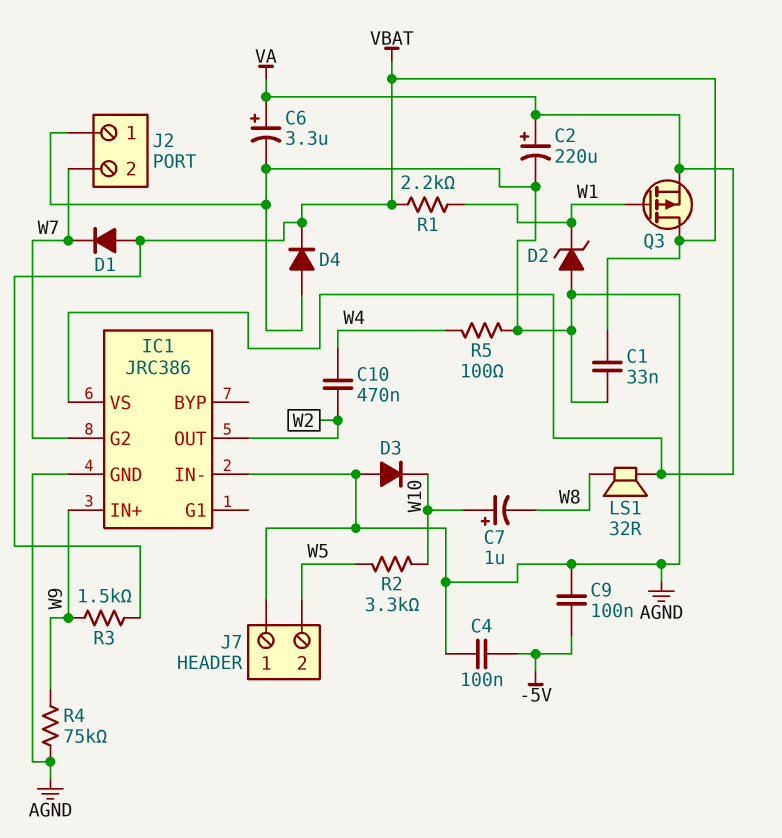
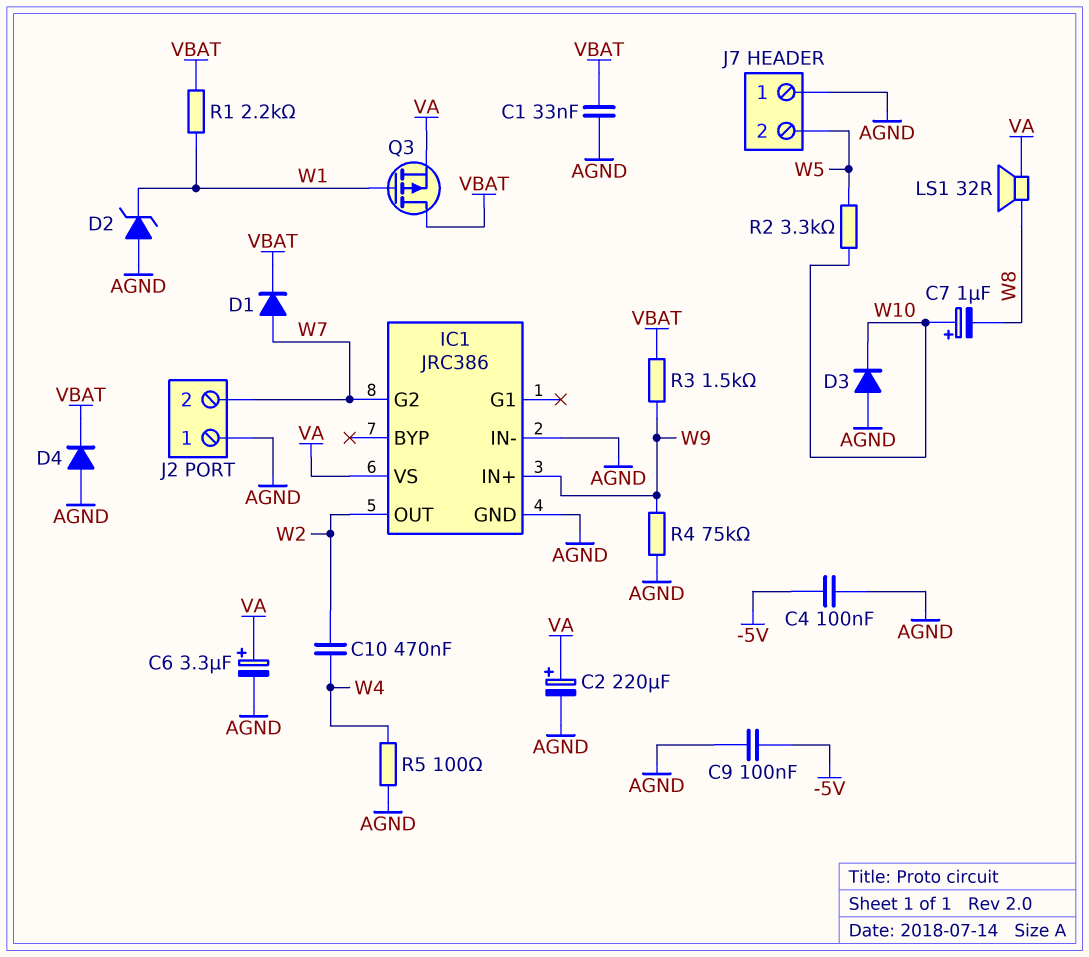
D1: diode (A VBAT, K W7) -> diode (A W7, K VBAT)

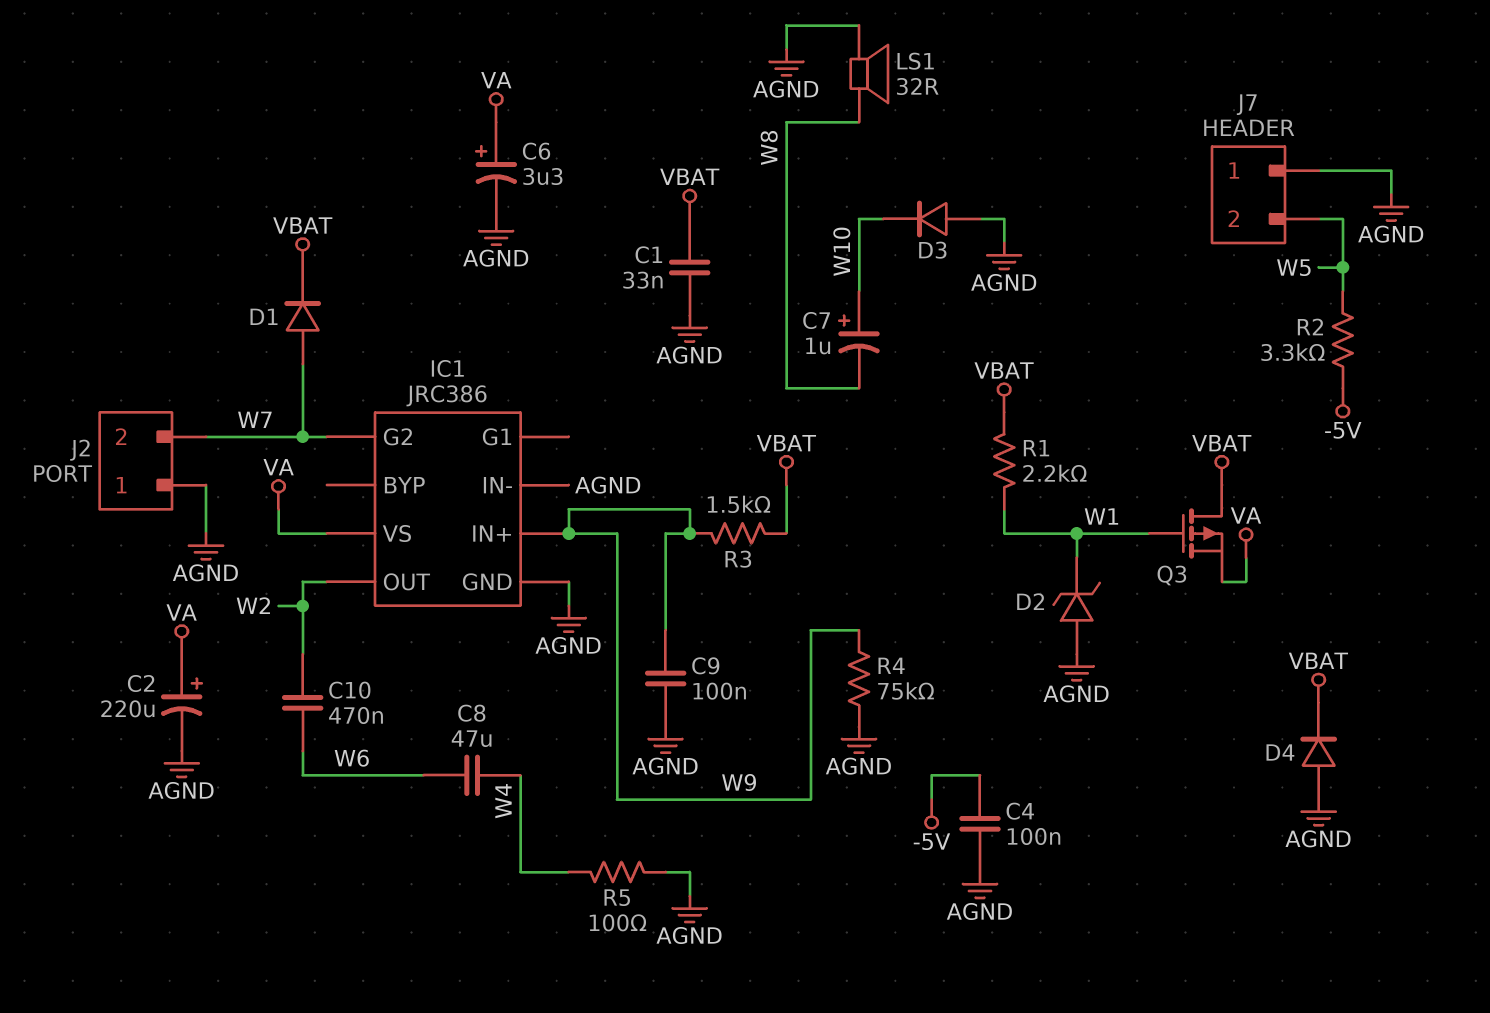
C8: none -> 47uF (W4, W6)
C9: 100nF (-5V, AGND) -> 100nF (AGND, W9)
C10: 470nF (W2, W4) -> 470nF (W2, W6)
LS1: speaker 32R (VA, W8) -> speaker 32R (AGND, W8)
R2: 3.3k (W5, W10) -> 3.3k (-5V, W5)

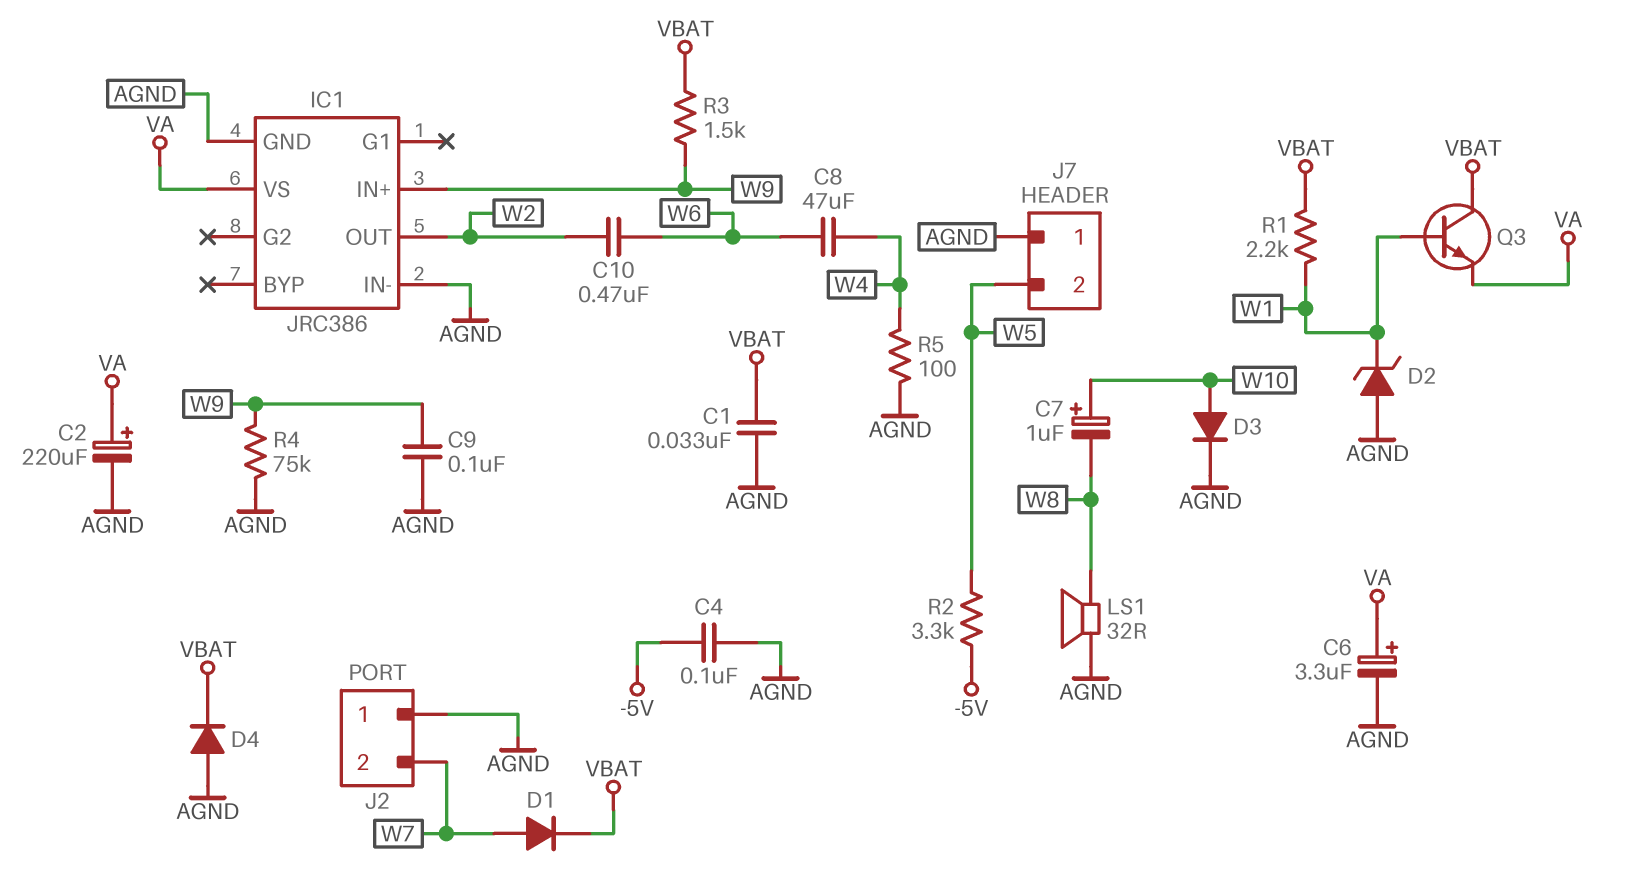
D3: diode (A AGND, K W10) -> diode (A W10, K AGND)
IC1 pin G2: W7 -> none
Q3: PMOS (G W1, D VBAT, S VA) -> NPN (B W1, C VBAT, E VA)

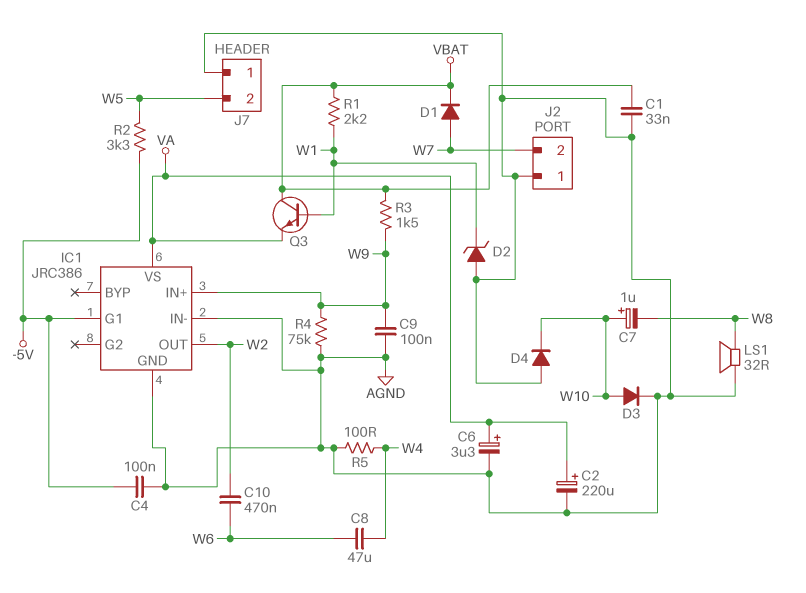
D4: diode (A AGND, K VBAT) -> diode (A AGND, K W10)
IC1 pin G1: none -> -5V

